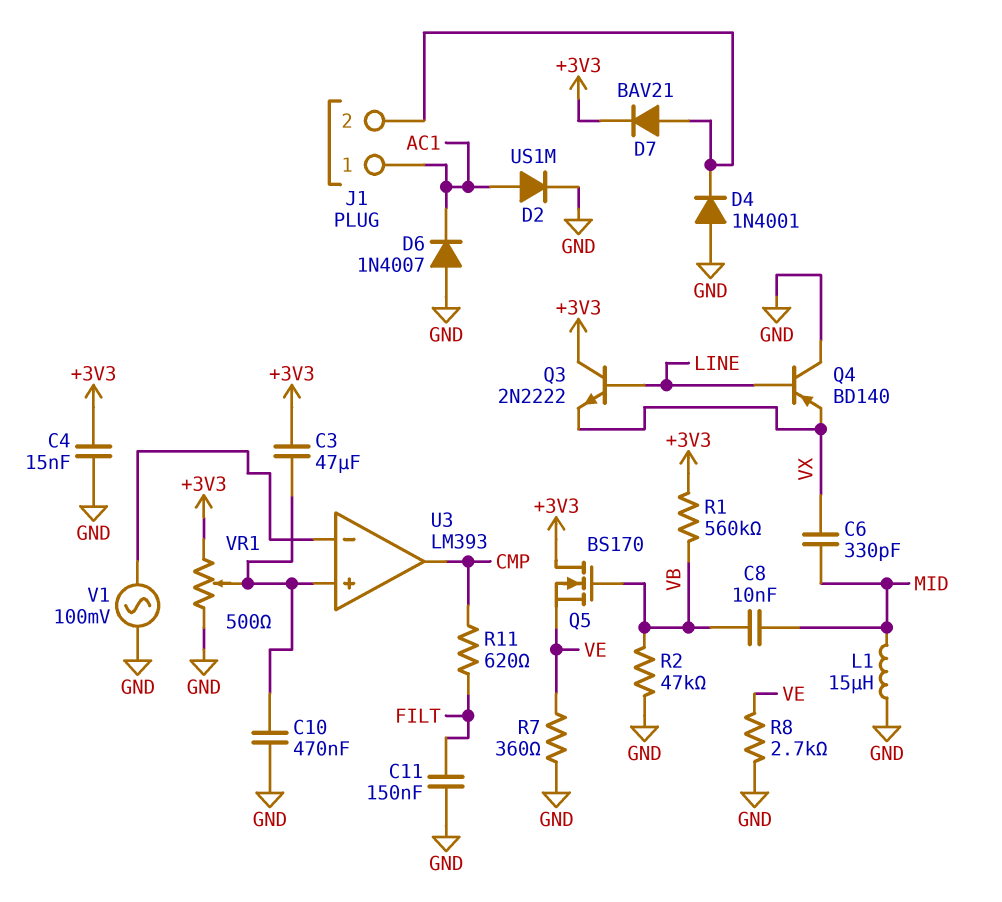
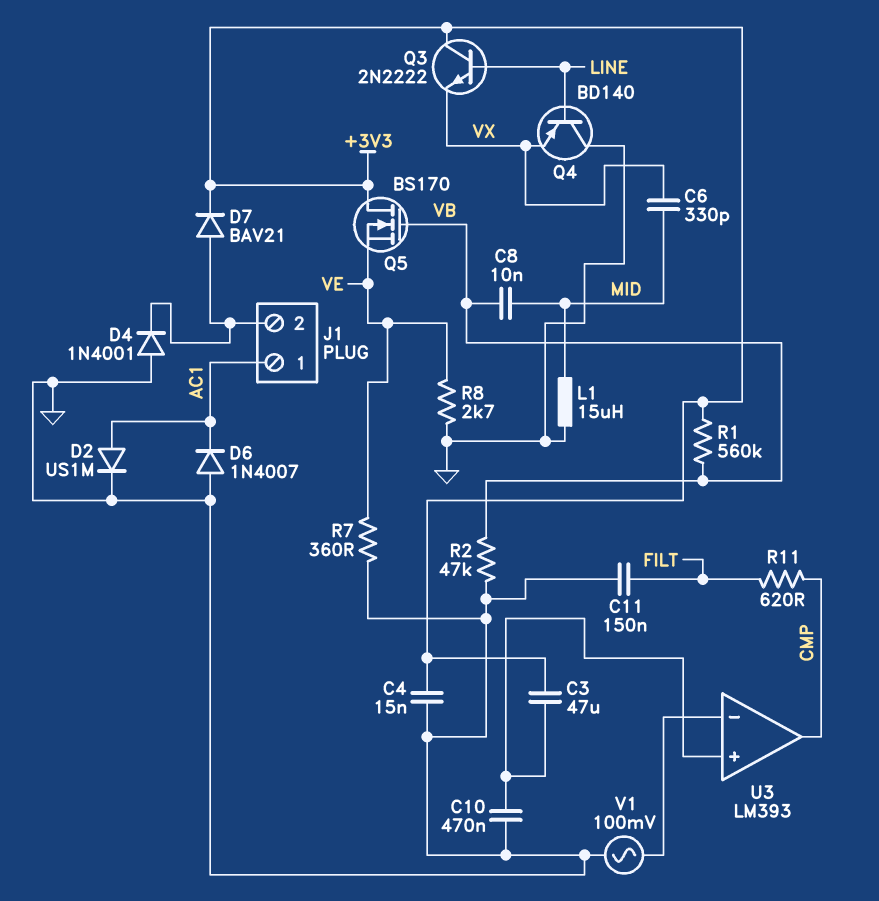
VR1: 500 (+3V3, GND, wiper U3/in+) -> none

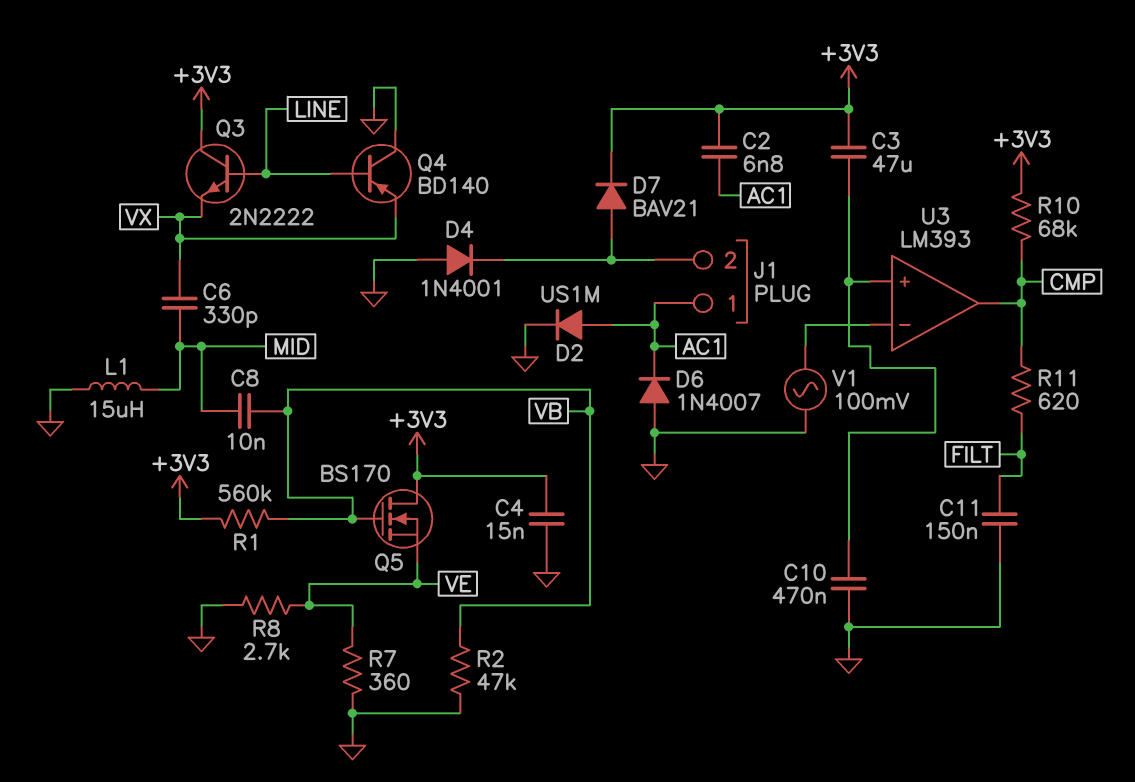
C2: none -> 6.8nF (+3V3, AC1)
R10: none -> 68k (+3V3, CMP)

